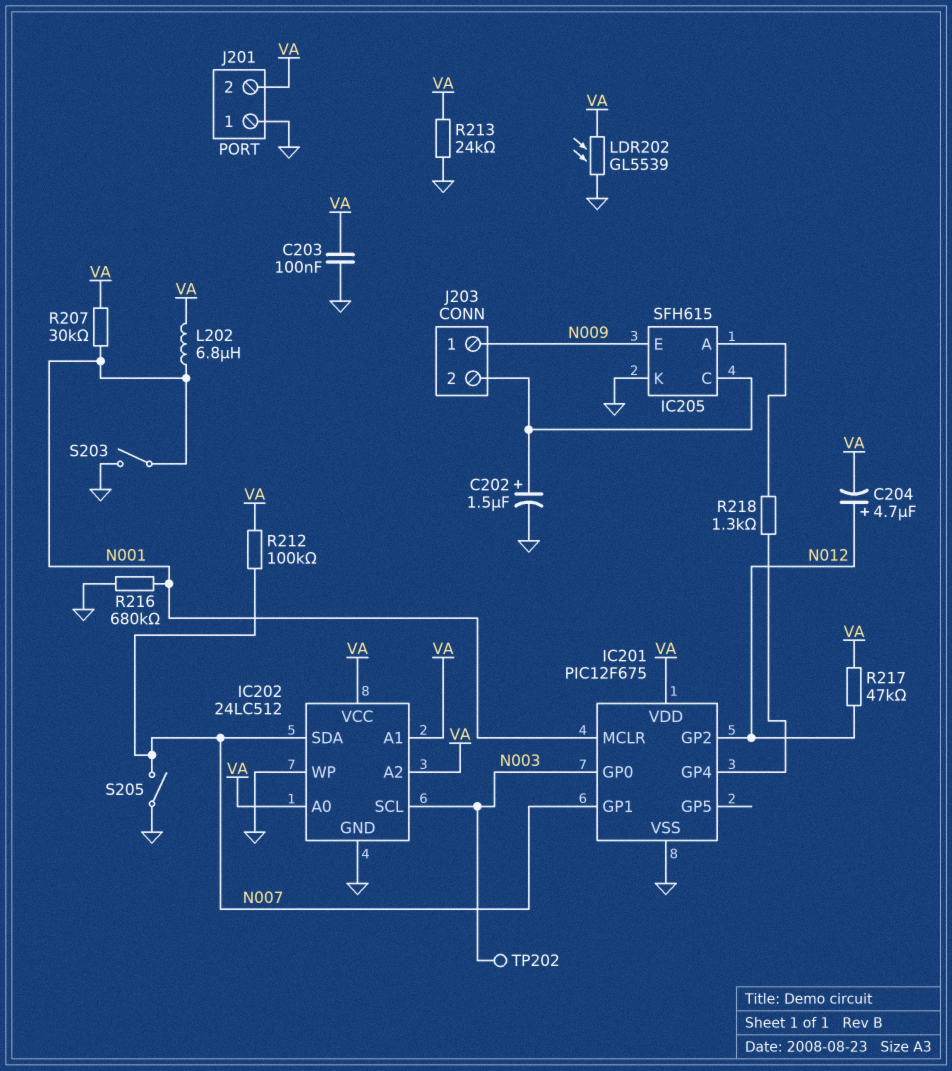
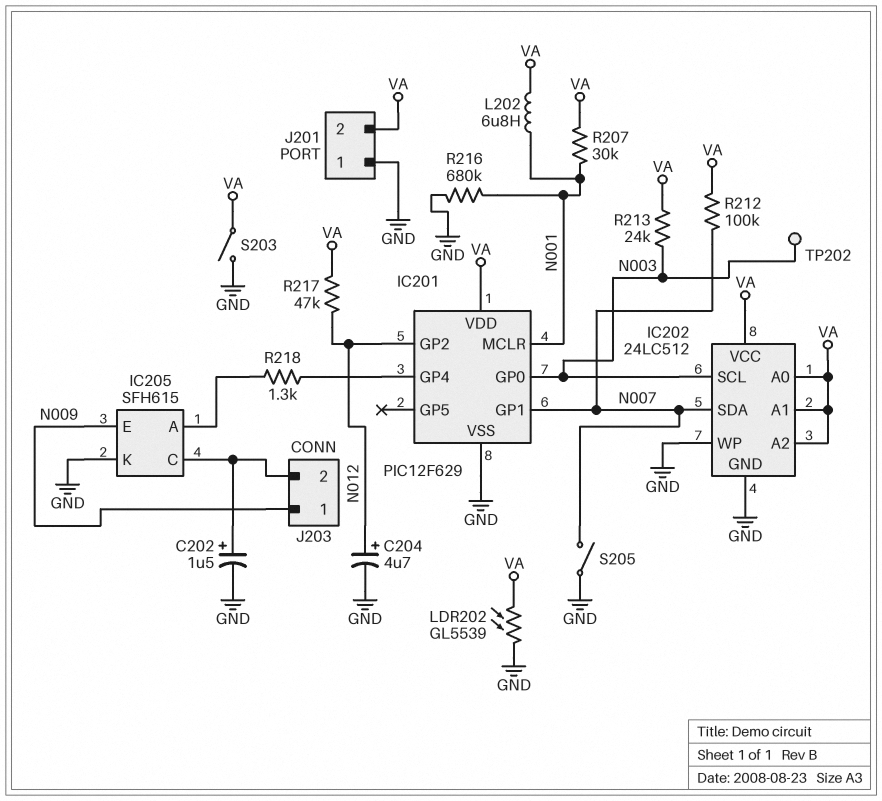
C203: 100nF (GND, VA) -> none
C204: 4.7uF (plus N012, minus VA) -> 4.7uF (plus N012, minus GND)
IC201: PIC12F675 -> PIC12F629
R213: 24k (GND, VA) -> 24k (N003, VA)
S203: switch (GND, N001) -> switch (GND, VA)

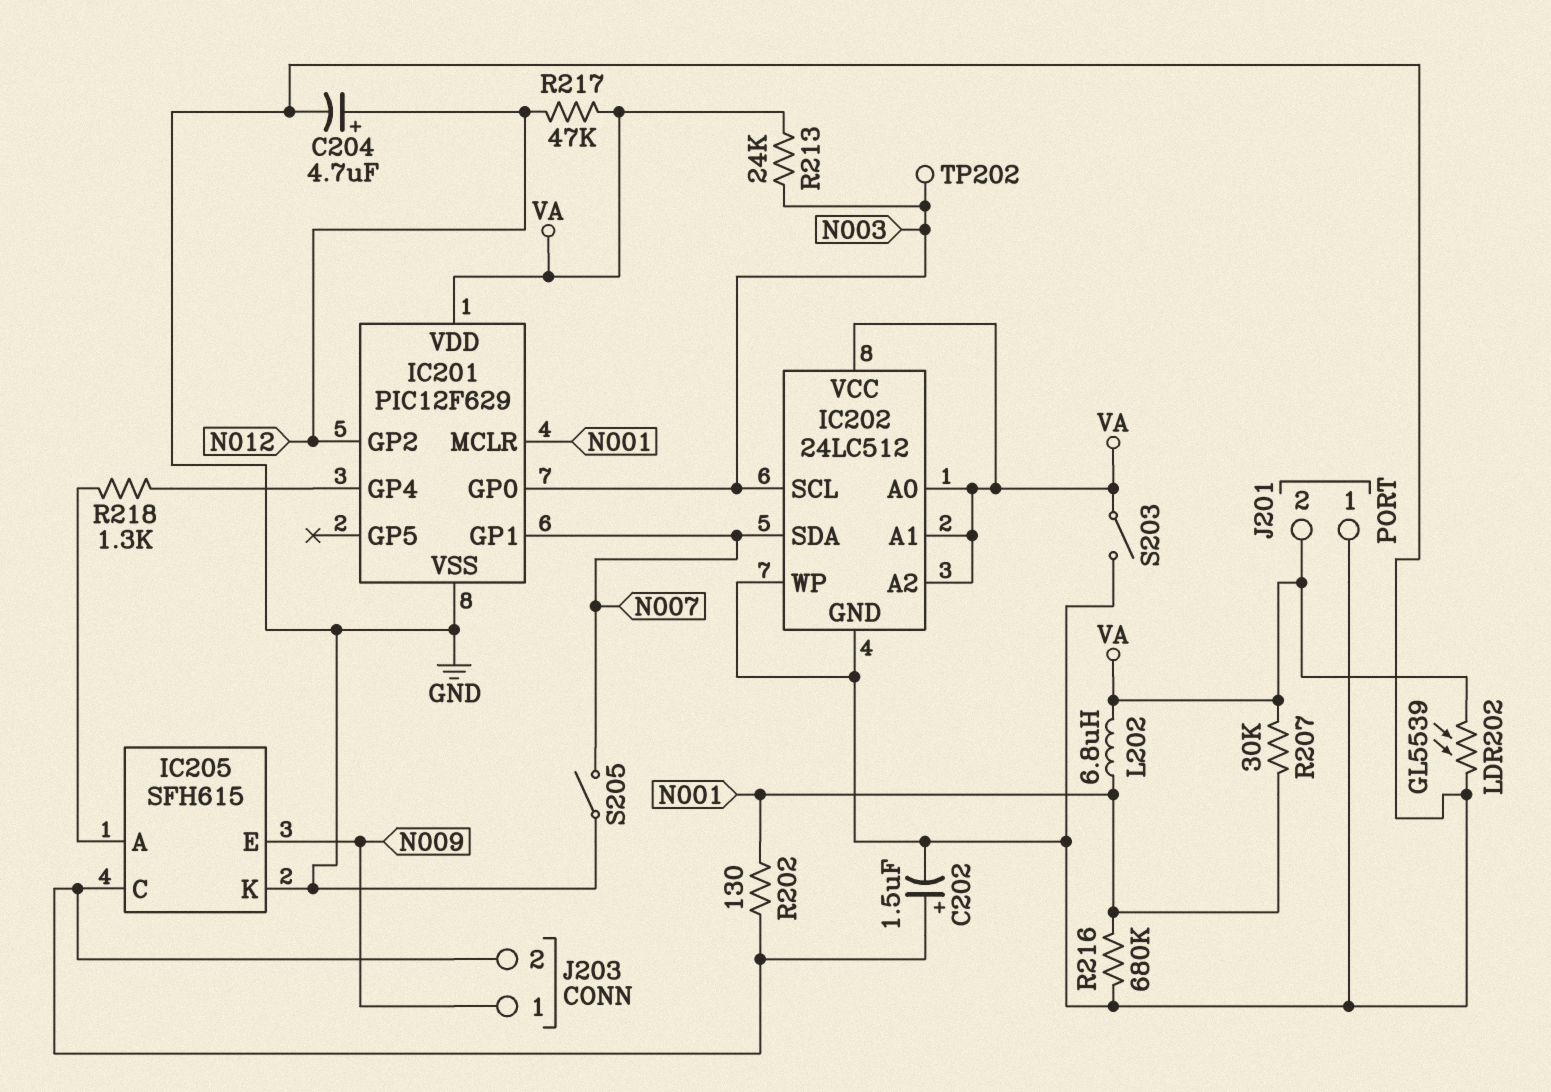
R202: none -> 130 (IC205/C, N001)
R212: 100k (N007, VA) -> none

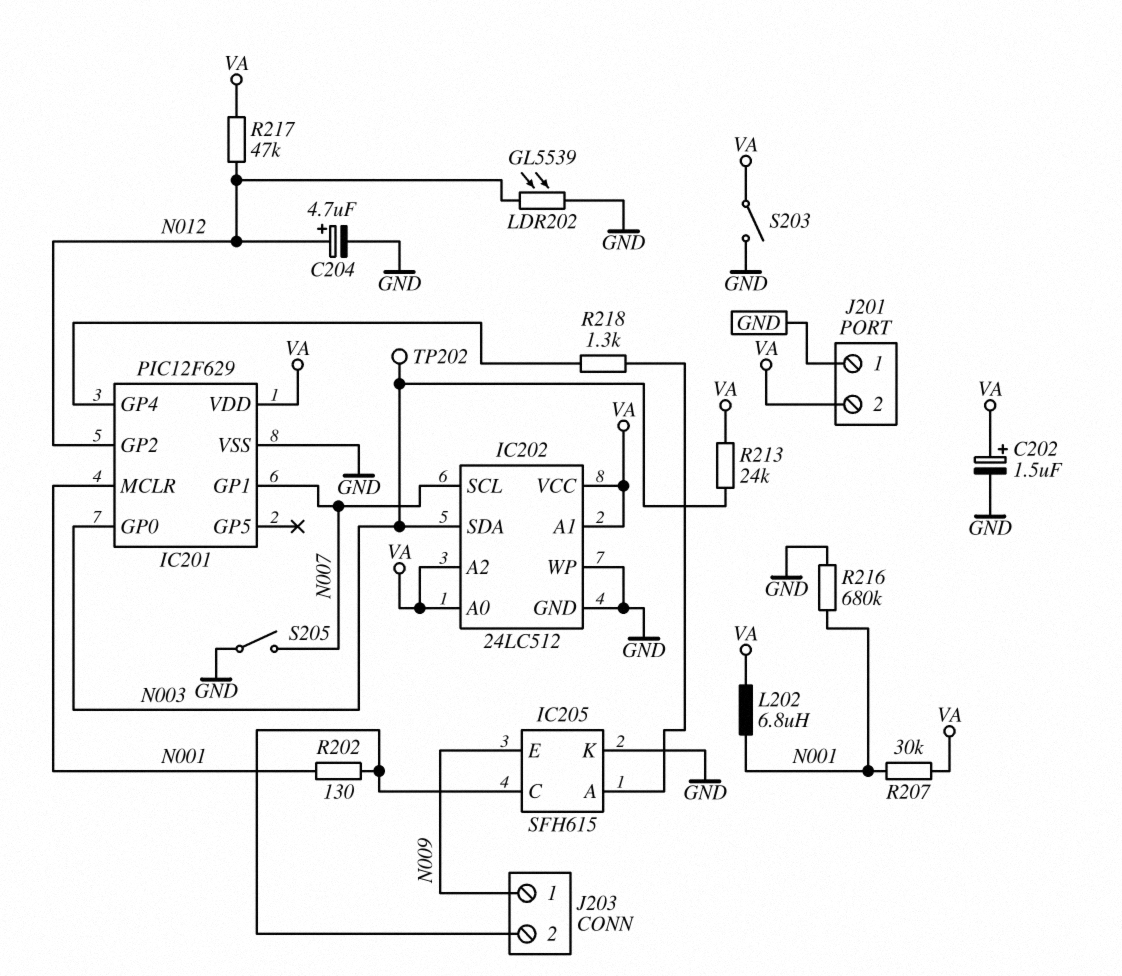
C202: 1.5uF (plus IC205/C, minus GND) -> 1.5uF (plus VA, minus GND)
IC202 pin SCL: N003 -> N007
IC202 pin SDA: N007 -> N003
LDR202: GL5539 (GND, VA) -> GL5539 (GND, N012)

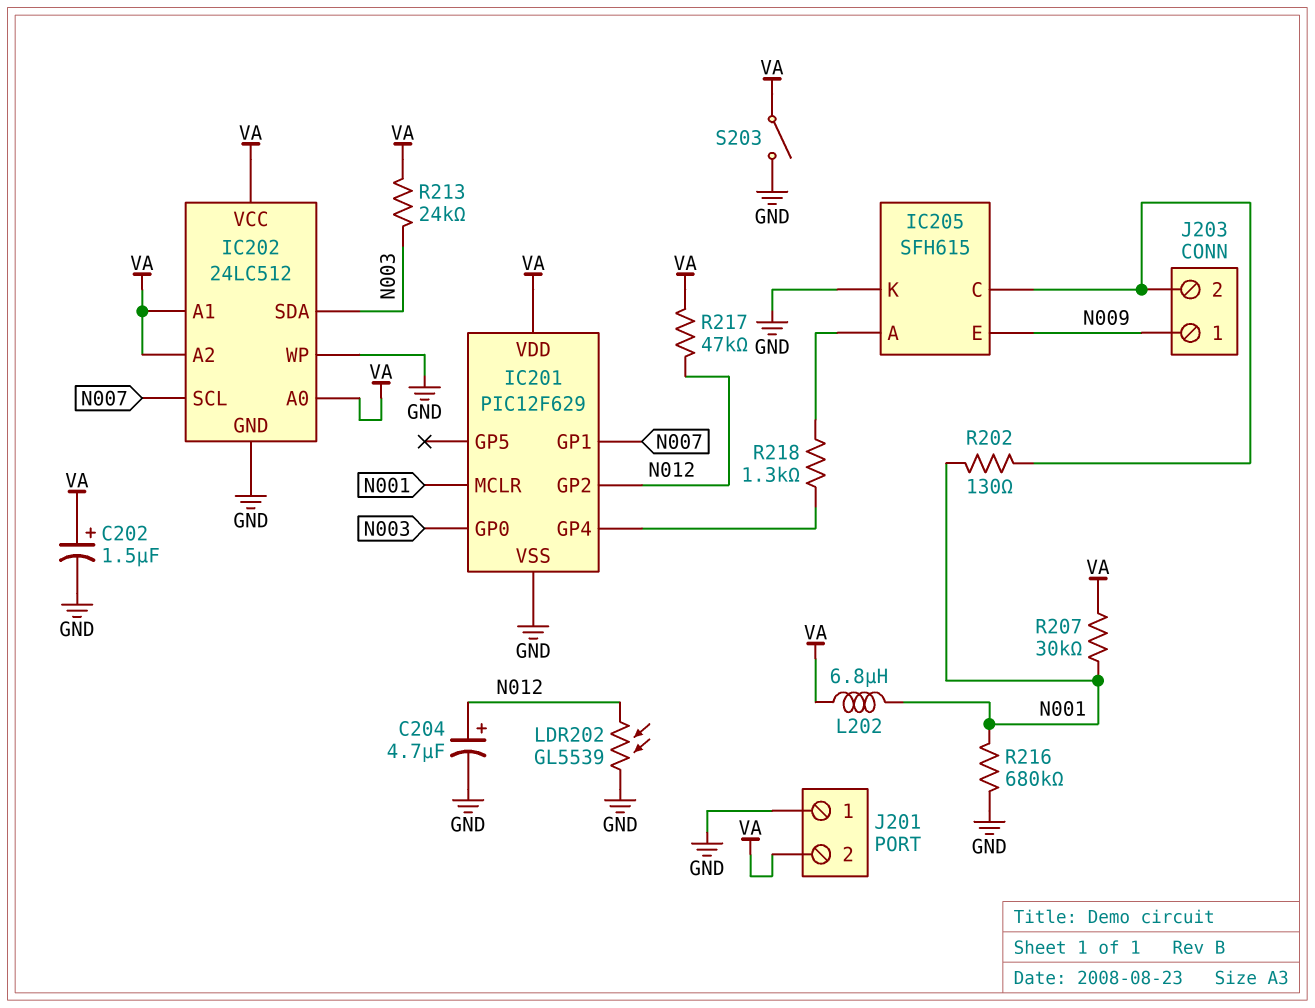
S205: switch (GND, N007) -> none
TP202: test point (N003) -> none

